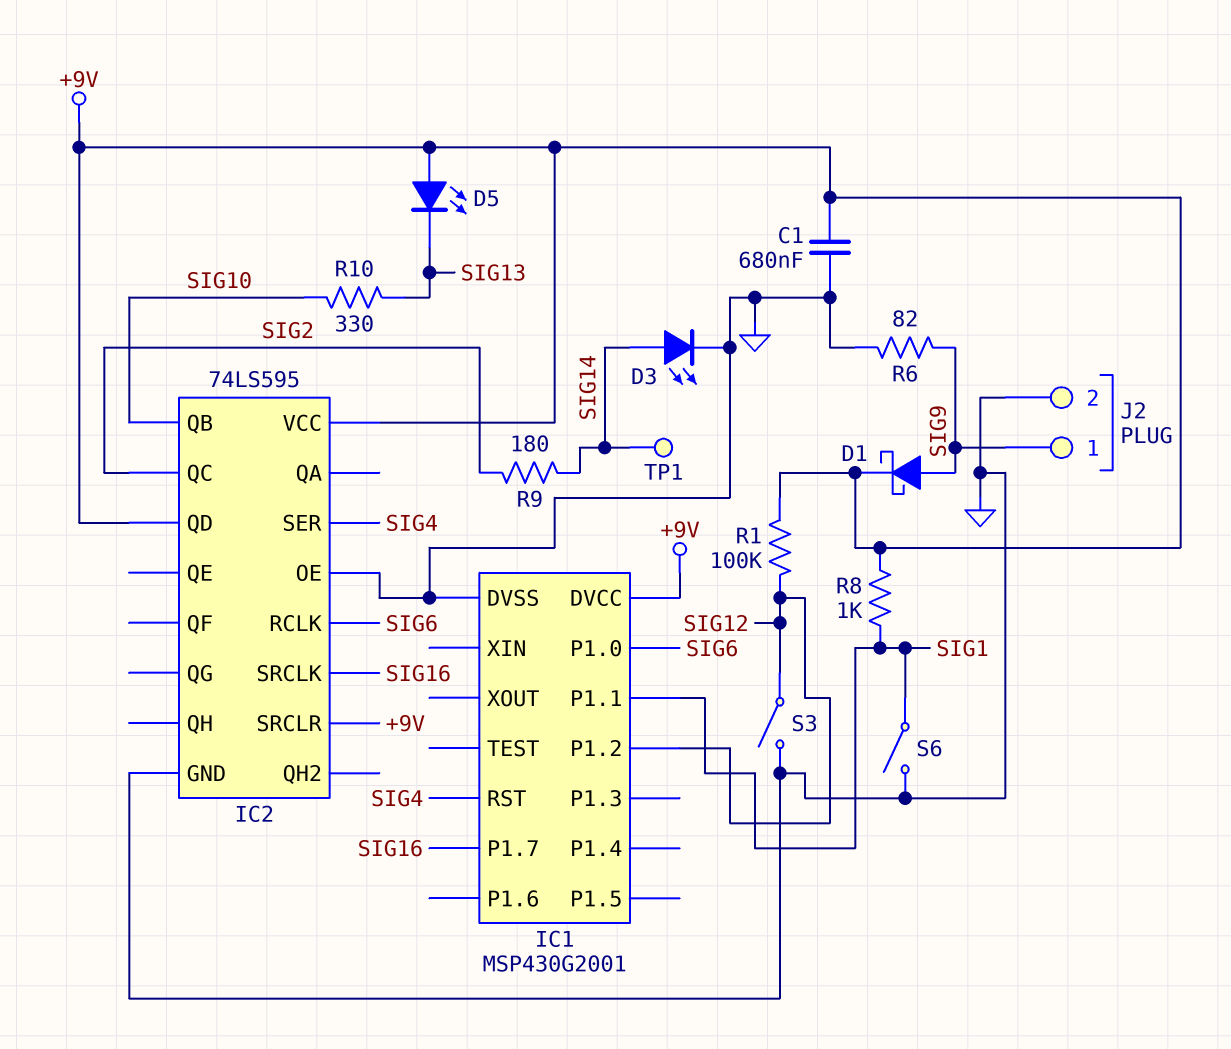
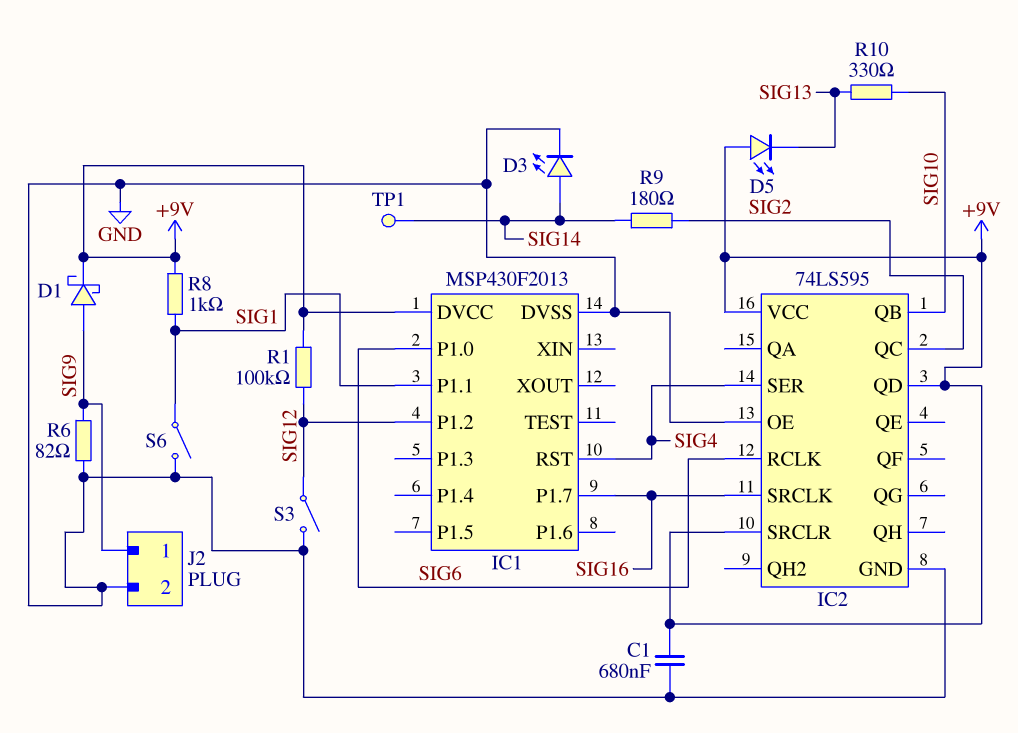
IC1: MSP430G2001 -> MSP430F2013

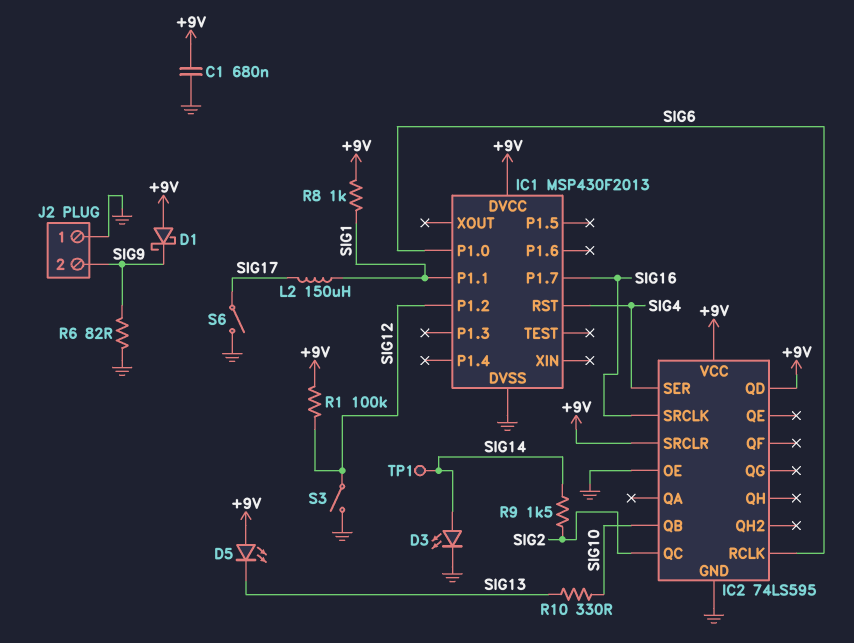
D1: schottky (A SIG9, K +9V) -> schottky (A +9V, K SIG9)
J2 pin 1: SIG9 -> GND
J2 pin 2: GND -> SIG9
L2: none -> 150uH (SIG1, SIG17)
R9: 180 (SIG2, SIG14) -> 1.5k (SIG2, SIG14)
S6: switch (GND, SIG1) -> switch (GND, SIG17)

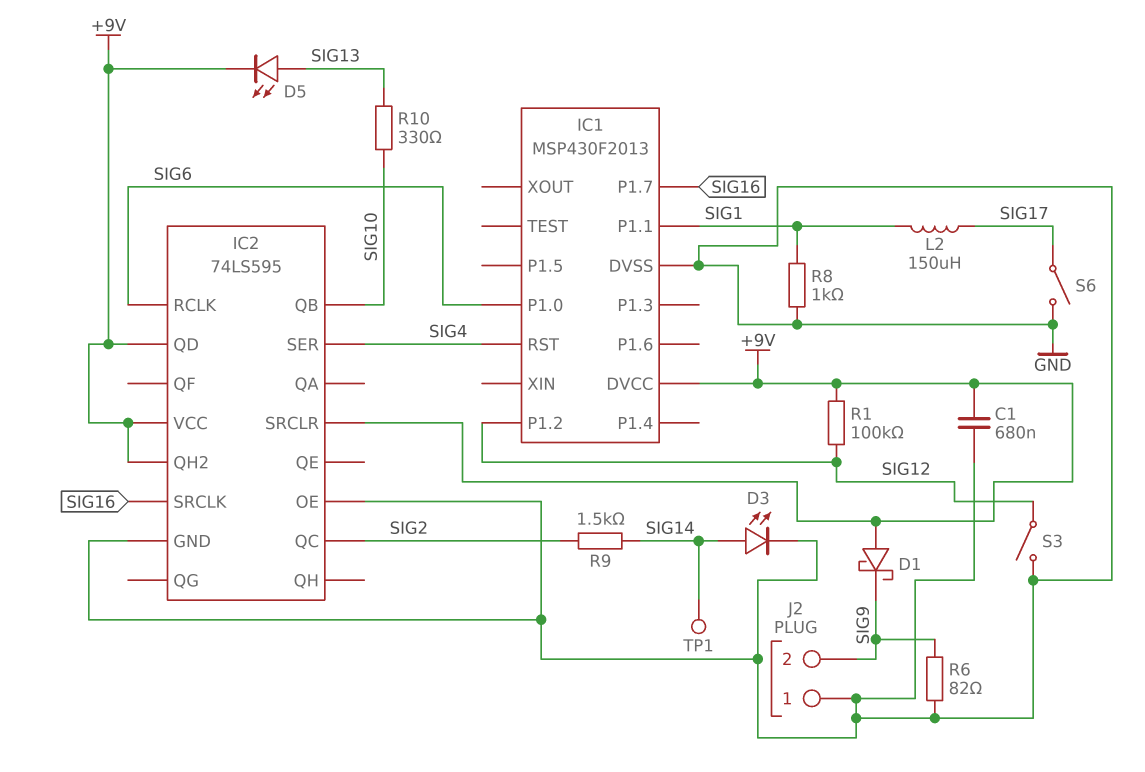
D5: LED (A +9V, K SIG13) -> LED (A SIG13, K +9V)
IC2 pin QH2: none -> +9V
R8: 1k (+9V, SIG1) -> 1k (GND, SIG1)

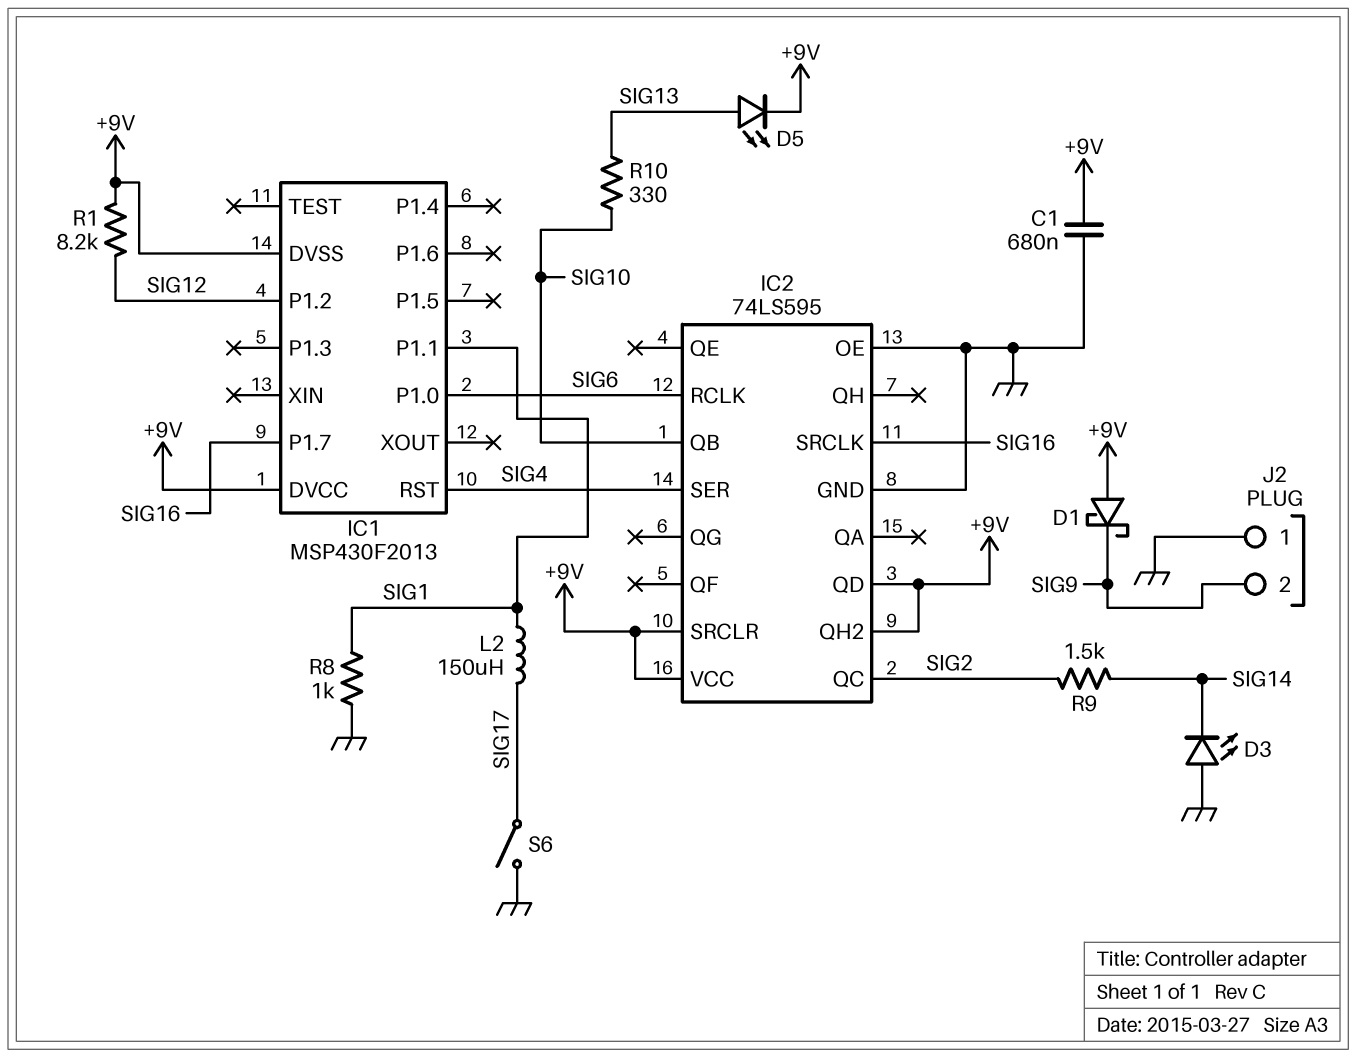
D3: LED (A SIG14, K GND) -> LED (A GND, K SIG14)
IC1 pin DVSS: GND -> +9V
R1: 100k (+9V, SIG12) -> 8.2k (+9V, SIG12)
R6: 82 (GND, SIG9) -> none
S3: switch (GND, SIG12) -> none
TP1: test point (SIG14) -> none

